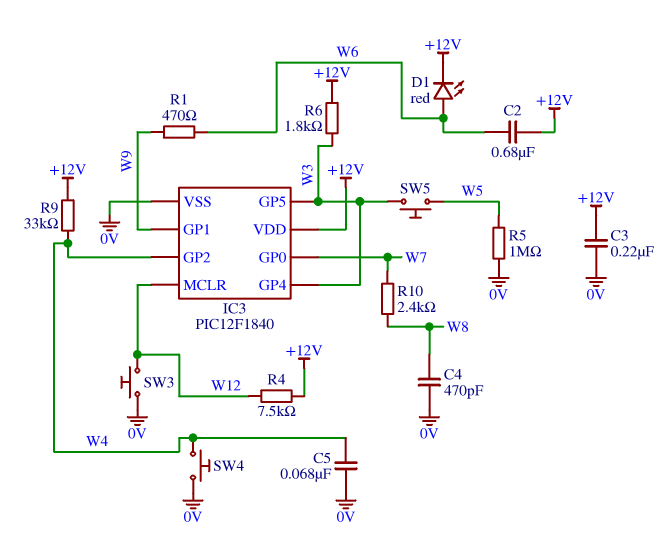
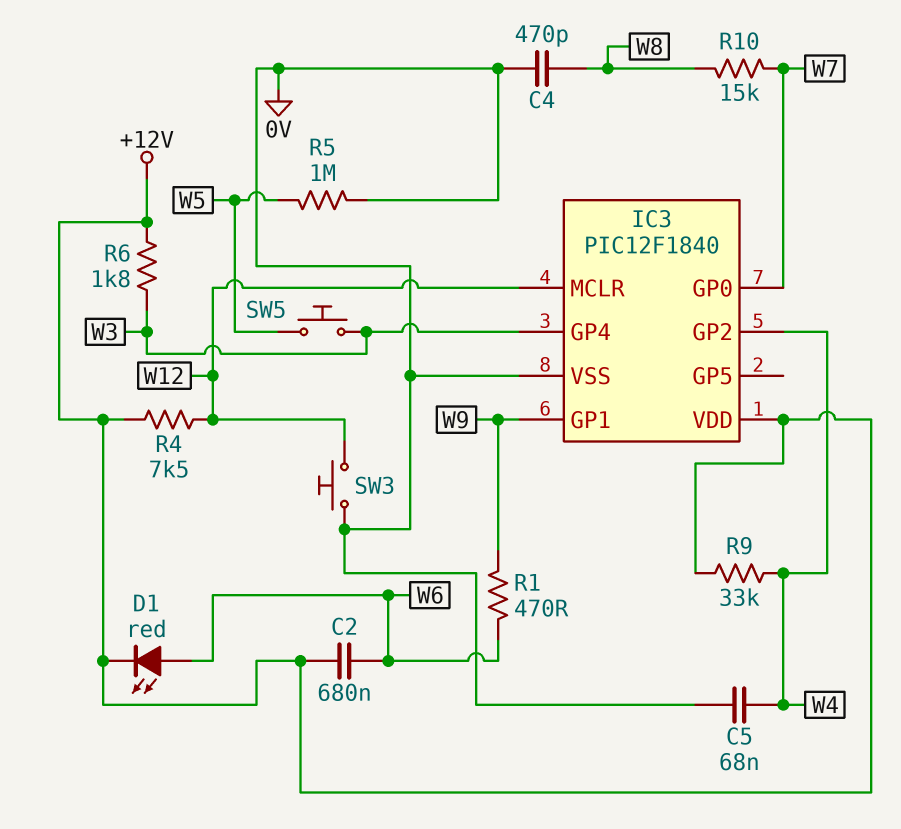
C3: 220nF (+12V, 0V) -> none
IC3 pin GP5: W3 -> none
R10: 2.4k (W7, W8) -> 15k (W7, W8)
SW4: button (0V, W4) -> none

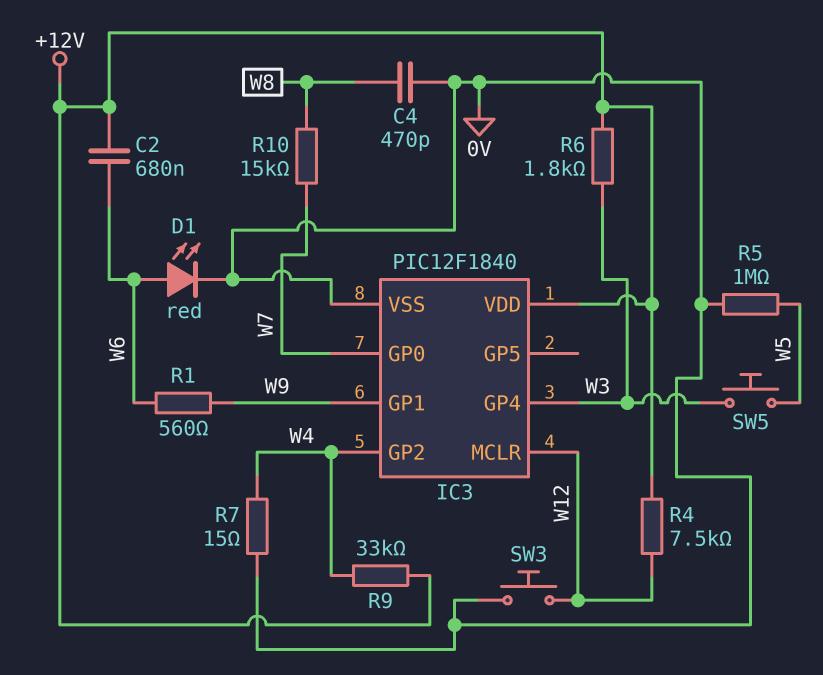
C5: 68nF (0V, W4) -> none
D1: LED red (A W6, K +12V) -> LED red (A W6, K 0V)
R1: 470 (W6, W9) -> 560 (W6, W9)
R7: none -> 15 (0V, W4)

